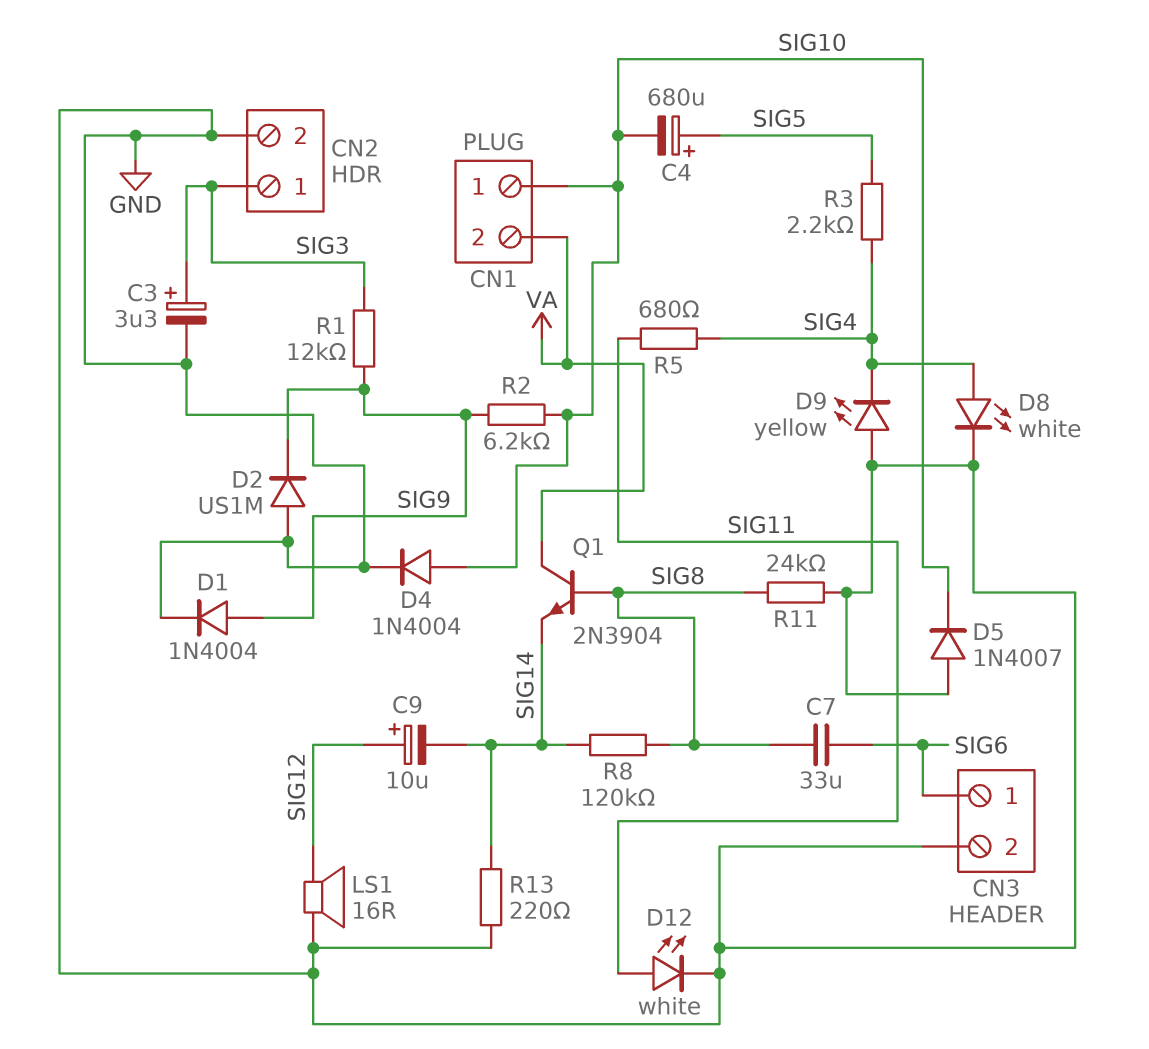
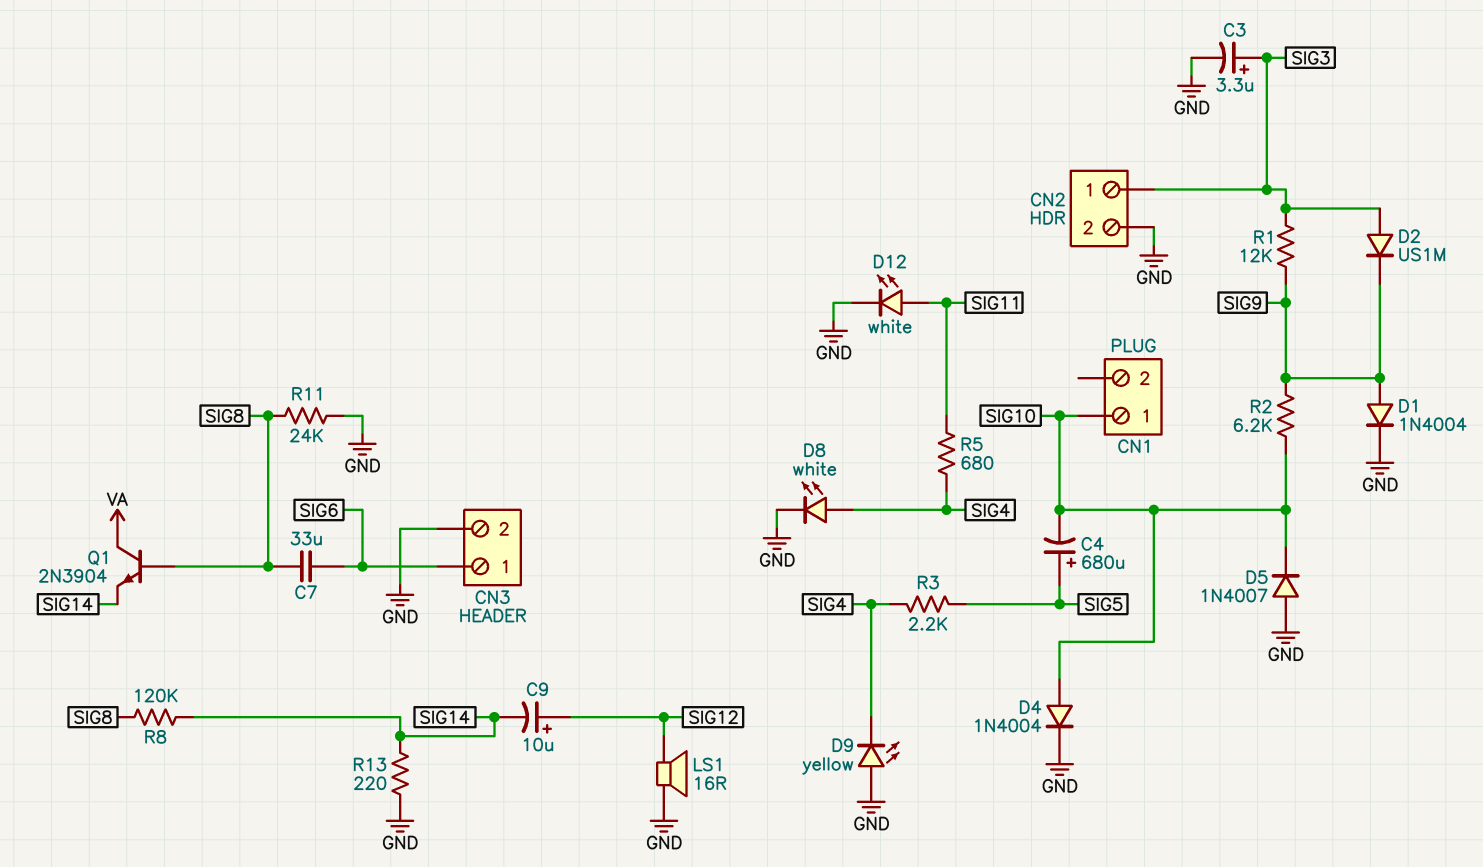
CN1 pin 2: VA -> none
D2: diode US1M (A GND, K SIG9) -> diode US1M (A SIG3, K SIG9)

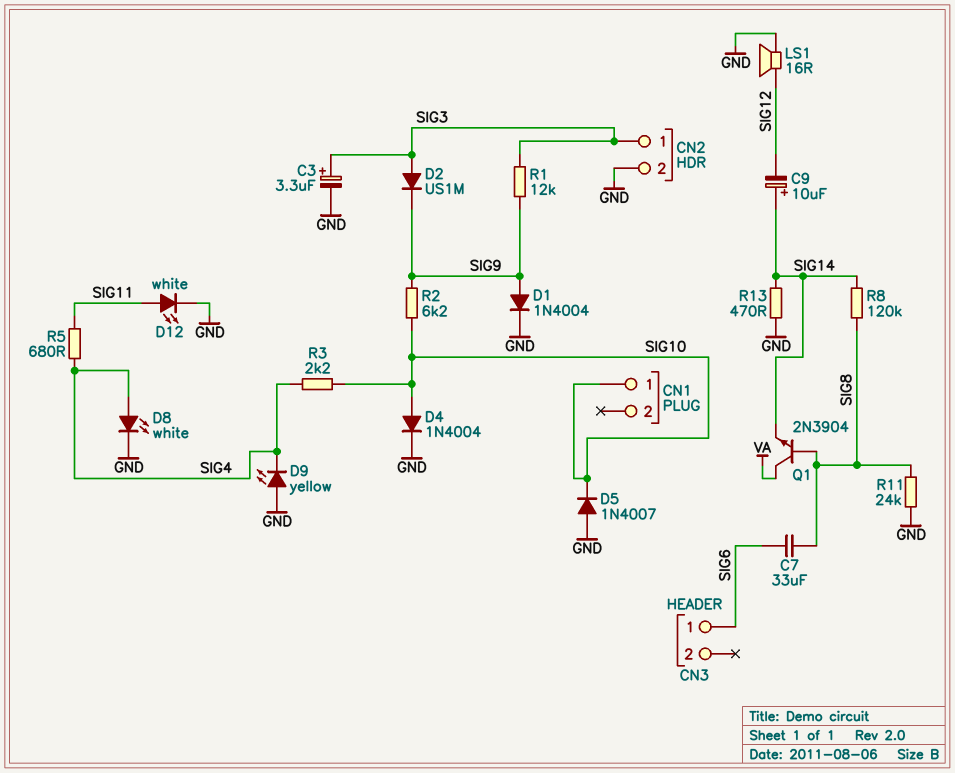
C4: 680uF (plus SIG5, minus SIG10) -> none
C9: 10uF (plus SIG12, minus SIG14) -> 10uF (plus SIG14, minus SIG12)
CN3 pin 2: GND -> none
R3: 2.2k (SIG4, SIG5) -> 2.2k (SIG4, SIG10)
R13: 220 (GND, SIG14) -> 470 (GND, SIG14)

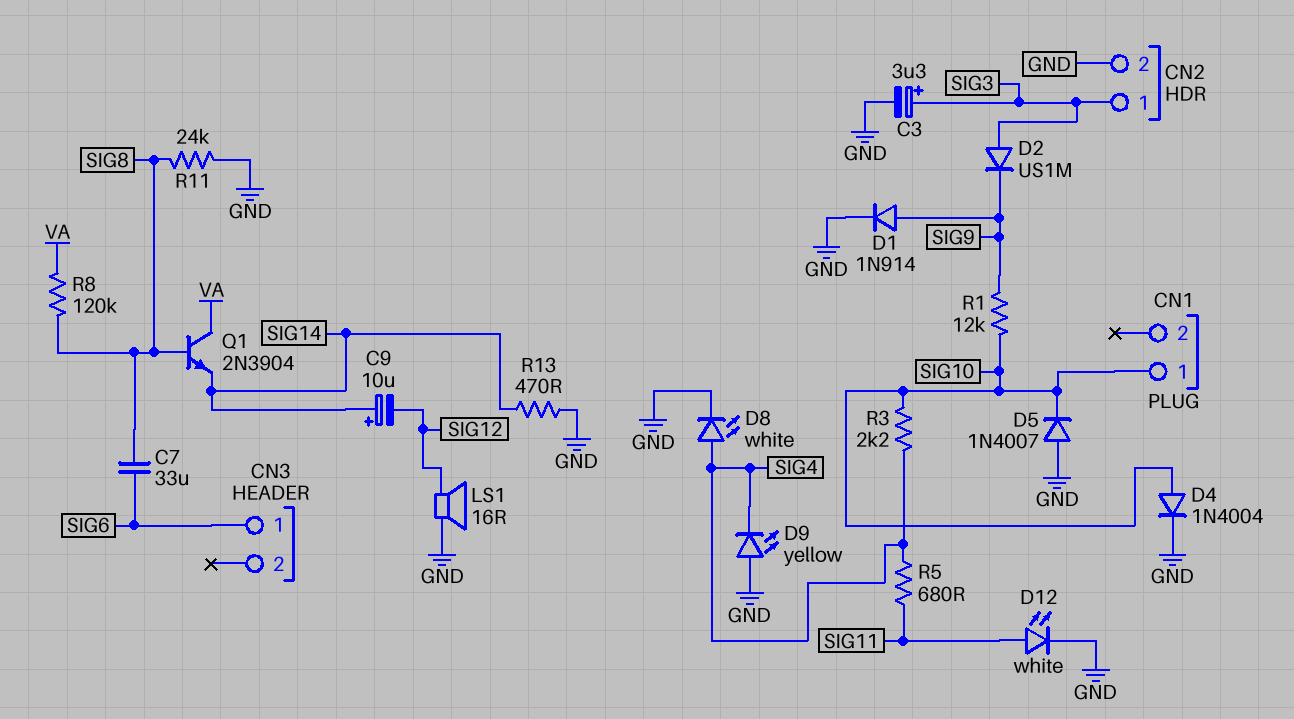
D1: diode 1N4004 (A SIG9, K GND) -> diode 1N914 (A SIG9, K GND)
R1: 12k (SIG3, SIG9) -> 12k (SIG9, SIG10)
R2: 6.2k (SIG9, SIG10) -> none
R8: 120k (SIG8, SIG14) -> 120k (SIG8, VA)

